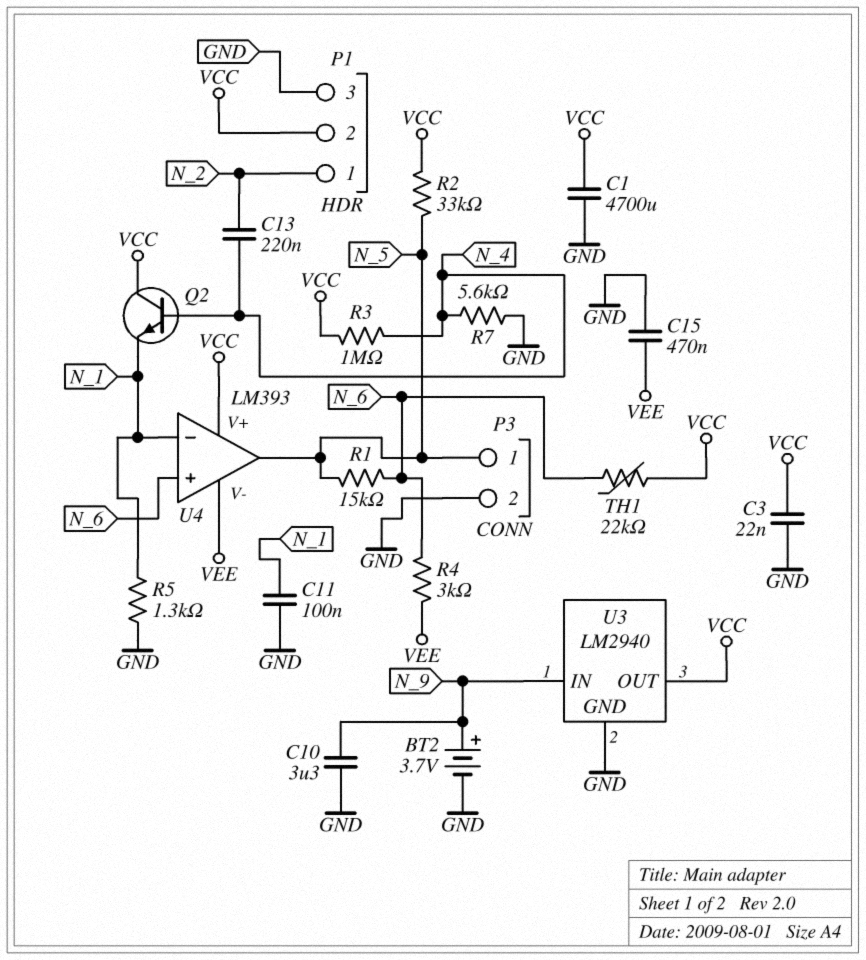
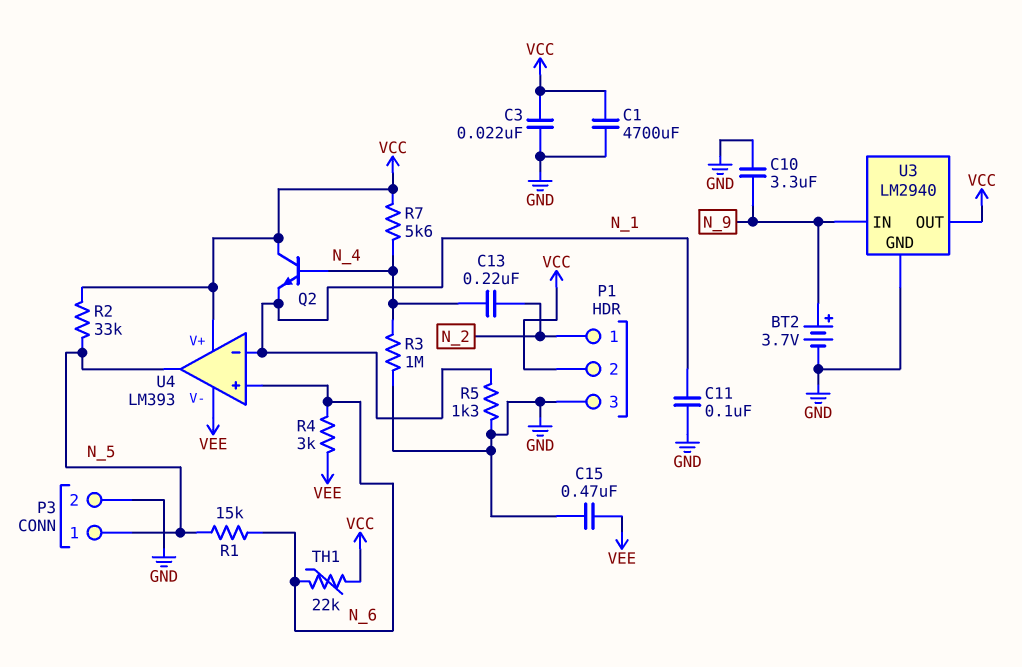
R3: 1M (N_4, VCC) -> 1M (GND, N_4)
R7: 5.6k (GND, N_4) -> 5.6k (N_4, VCC)

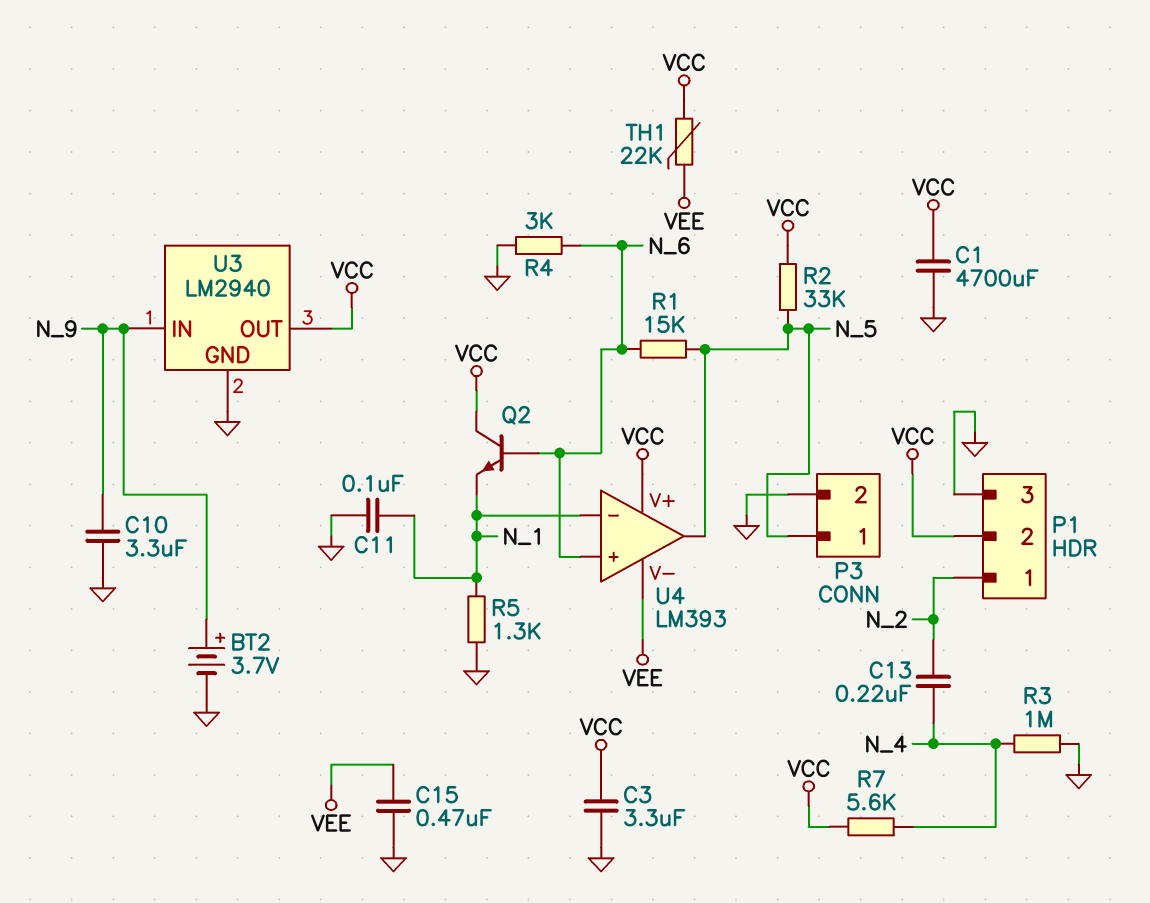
C3: 22nF (GND, VCC) -> 3.3uF (GND, VCC)
Q2: NPN (B N_4, C VCC, E N_1) -> NPN (B N_6, C VCC, E N_1)
R4: 3k (N_6, VEE) -> 3k (GND, N_6)
TH1: 22k (N_6, VCC) -> 22k (VCC, VEE)

